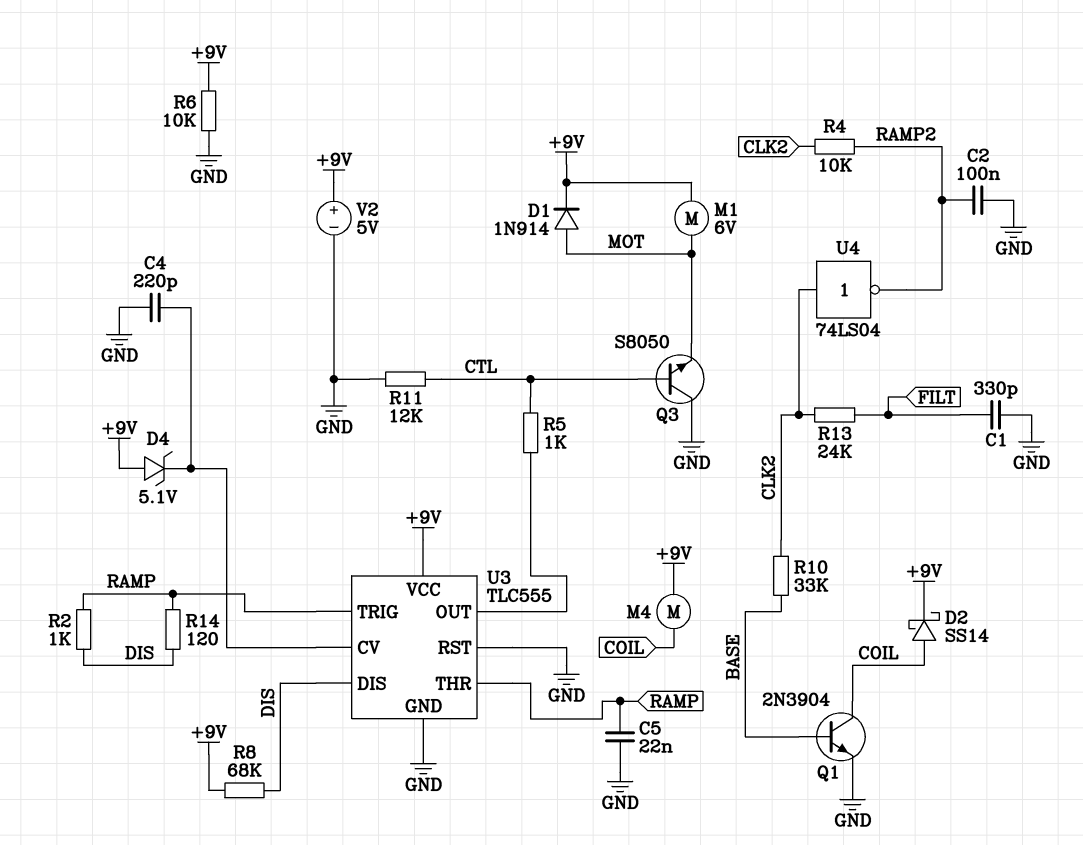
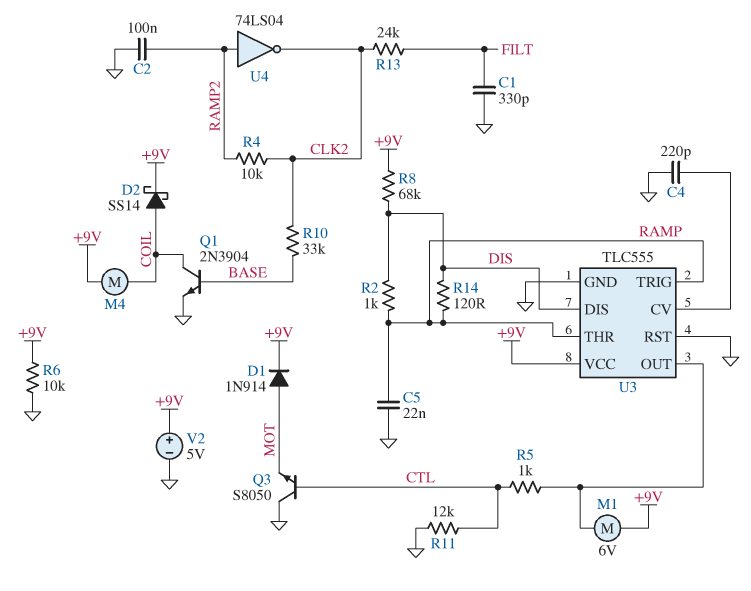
D4: zener 5.1V (A +9V, K U3/CV) -> none
M1: motor 6V (+9V, MOT) -> motor 6V (+9V, U3/OUT)
U4: NOT 74LS04 (in CLK2, out RAMP2) -> NOT 74LS04 (in RAMP2, out CLK2)

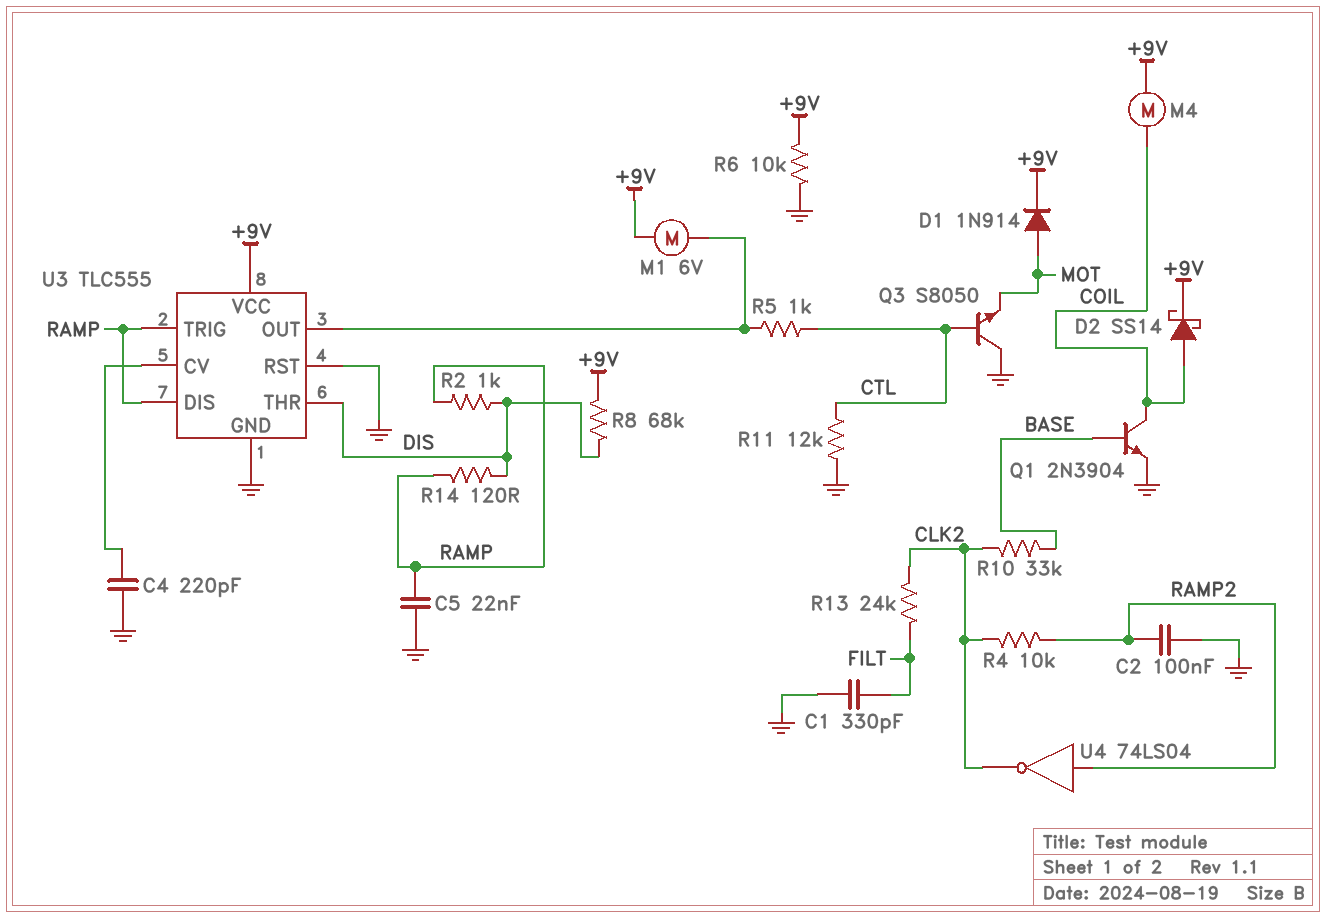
U3 pin DIS: DIS -> RAMP
U3 pin THR: RAMP -> DIS
V2: 5V (plus +9V, minus GND) -> none

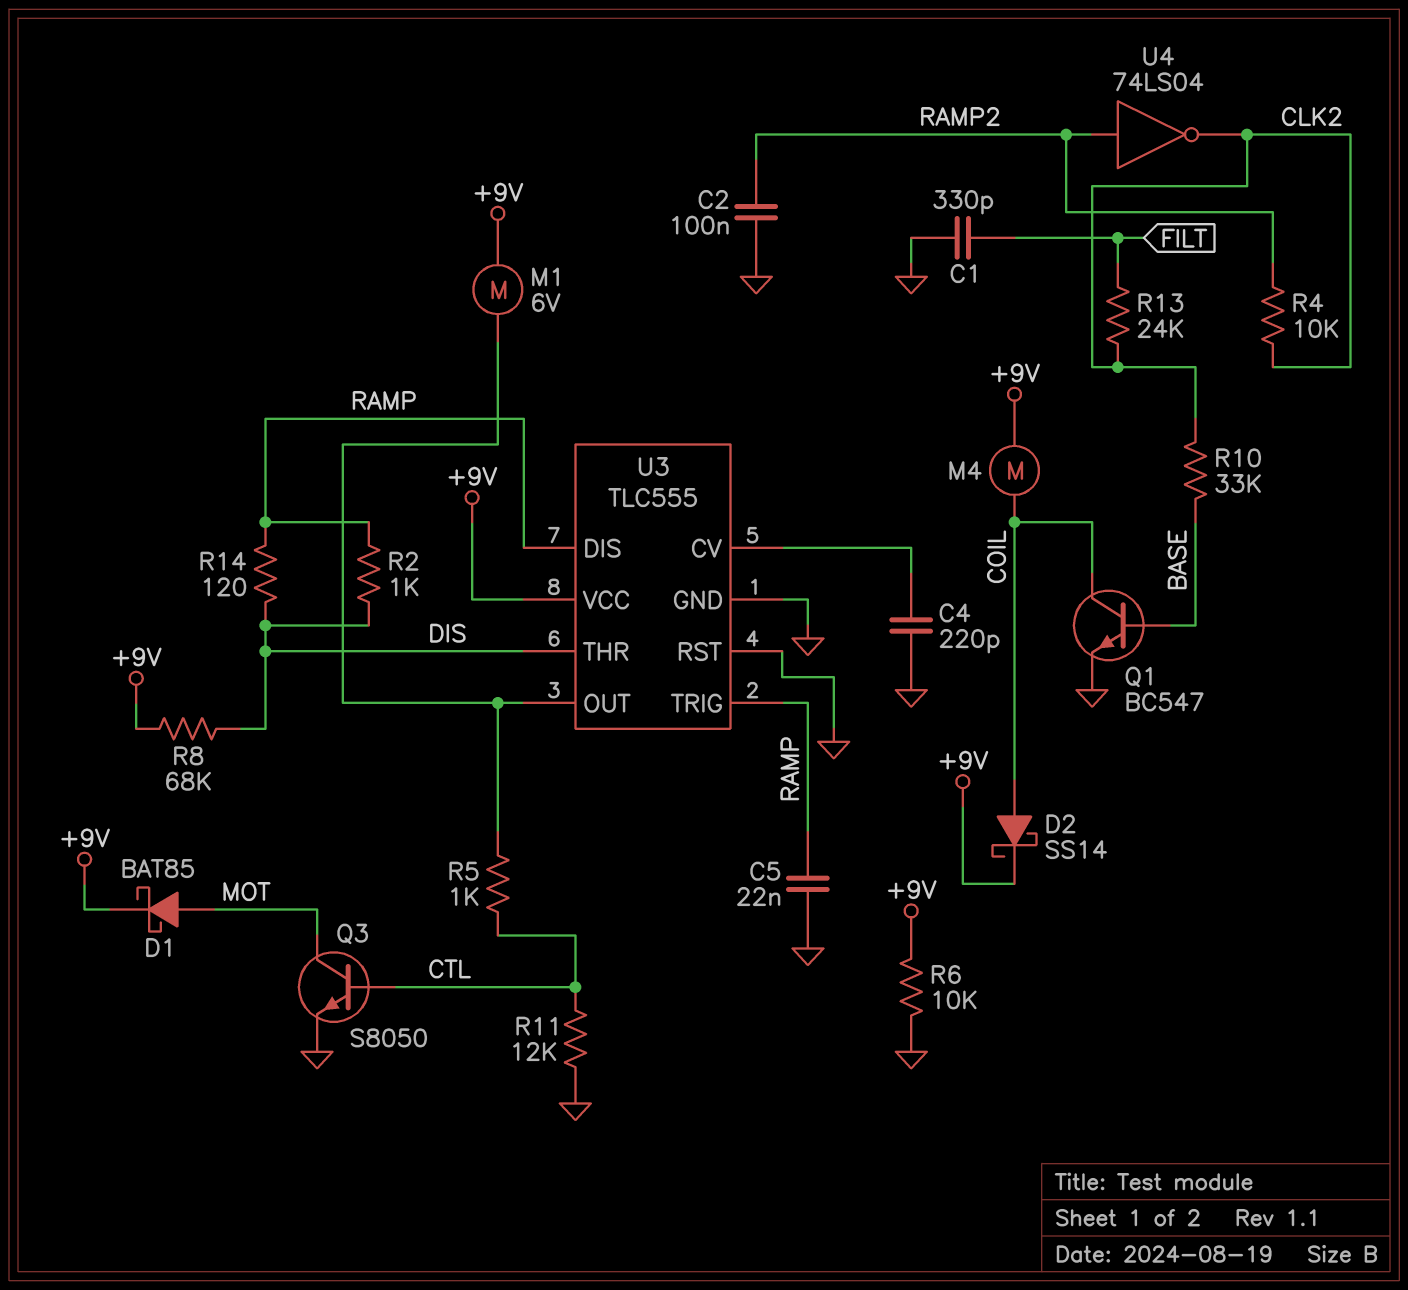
D1: diode 1N914 (A MOT, K +9V) -> schottky BAT85 (A MOT, K +9V)
Q1: NPN 2N3904 (B BASE, C COIL, E GND) -> NPN BC547 (B BASE, C COIL, E GND)
Q3: NPN S8050 (B CTL, C GND, E MOT) -> NPN S8050 (B CTL, C MOT, E GND)

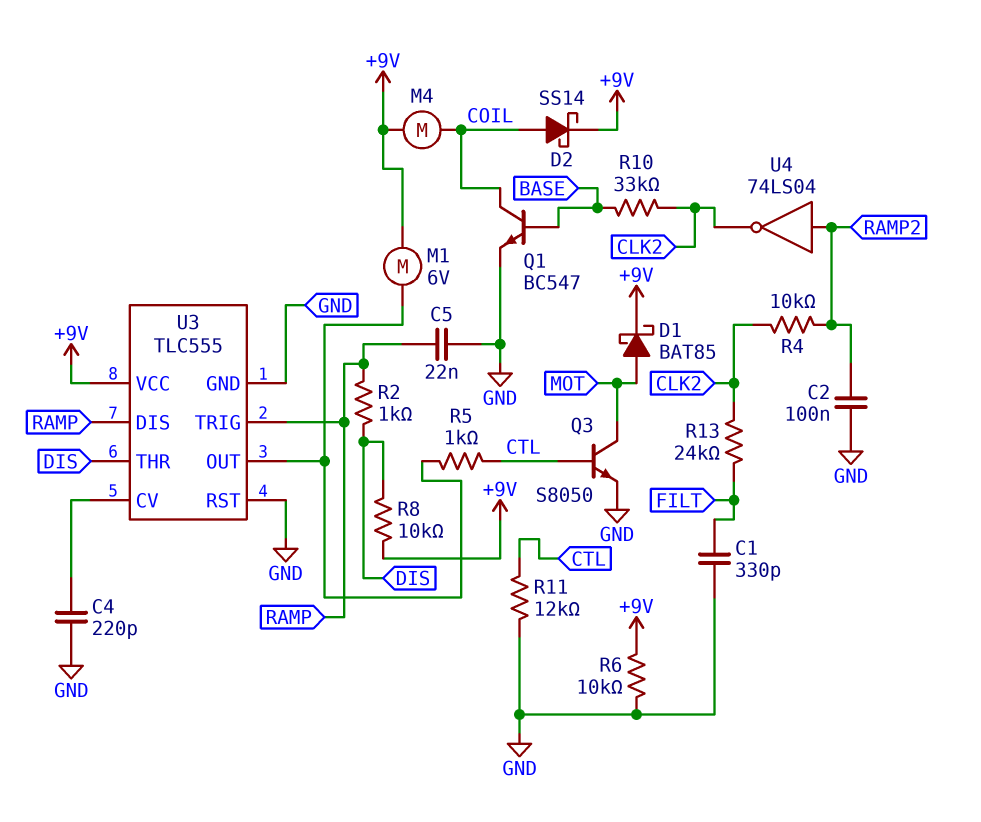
R8: 68k (+9V, DIS) -> 10k (+9V, DIS)
R14: 120 (DIS, RAMP) -> none

